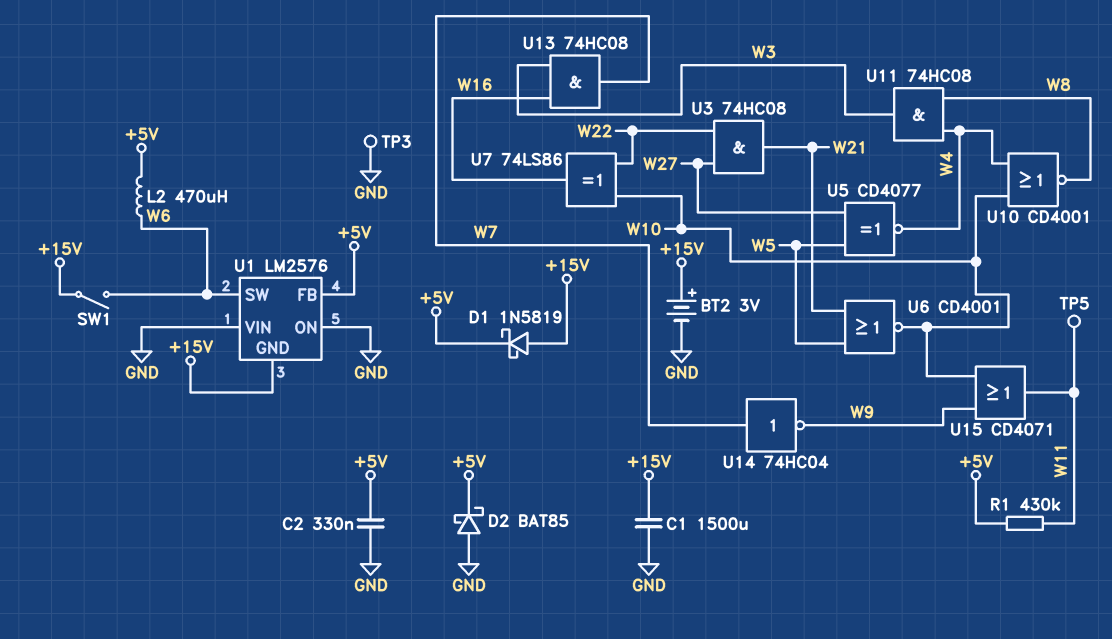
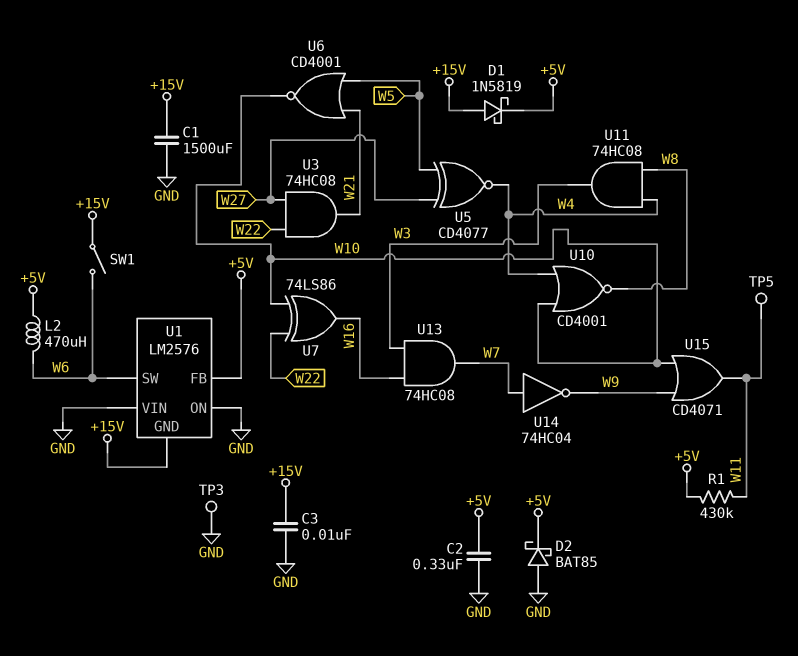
BT2: 3V (plus +15V, minus GND) -> none
C3: none -> 10nF (+15V, GND)

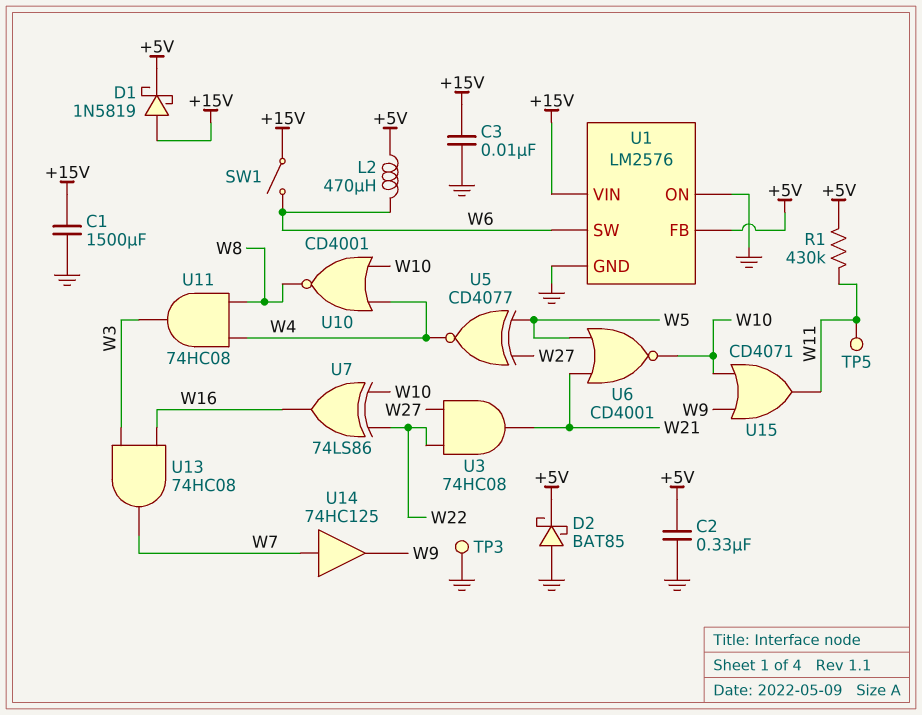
U1 pin GND: +15V -> GND
U1 pin VIN: GND -> +15V
U14: NOT 74HC04 (in W7, out W9) -> buffer 74HC125 (in W7, out W9)

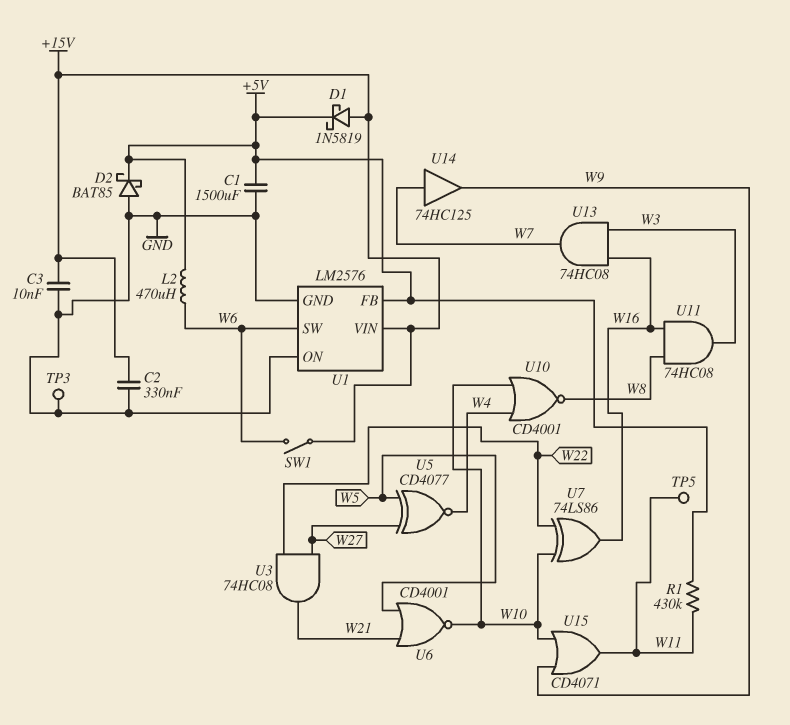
C1: 1500uF (+15V, GND) -> 1500uF (+5V, GND)
C2: 330nF (+5V, GND) -> 330nF (+15V, GND)
U11: AND 74HC08 (in W4, in W8, out W3) -> AND 74HC08 (in W8, in W16, out W3)

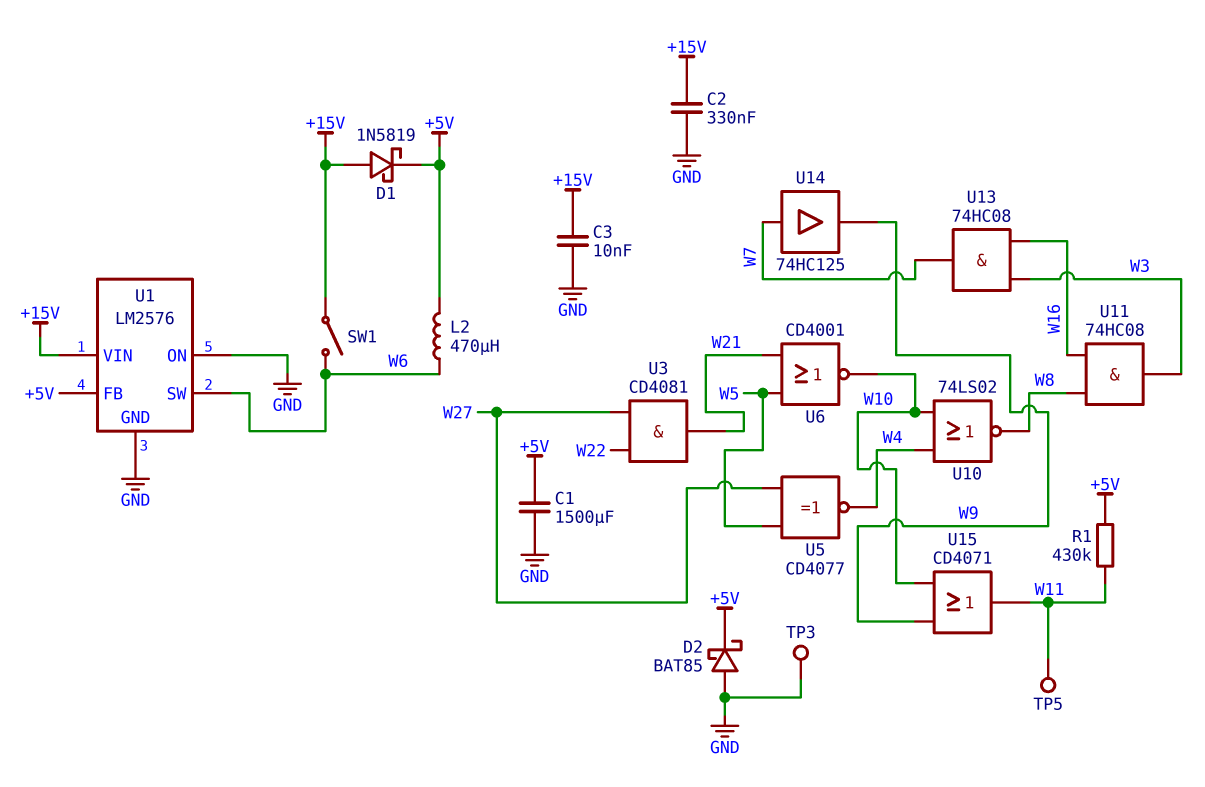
U3: AND 74HC08 (in W22, in W27, out W21) -> AND CD4081 (in W22, in W27, out W21)
U7: XOR 74LS86 (in W10, in W22, out W16) -> none
U10: NOR CD4001 (in W4, in W10, out W8) -> NOR 74LS02 (in W4, in W10, out W8)

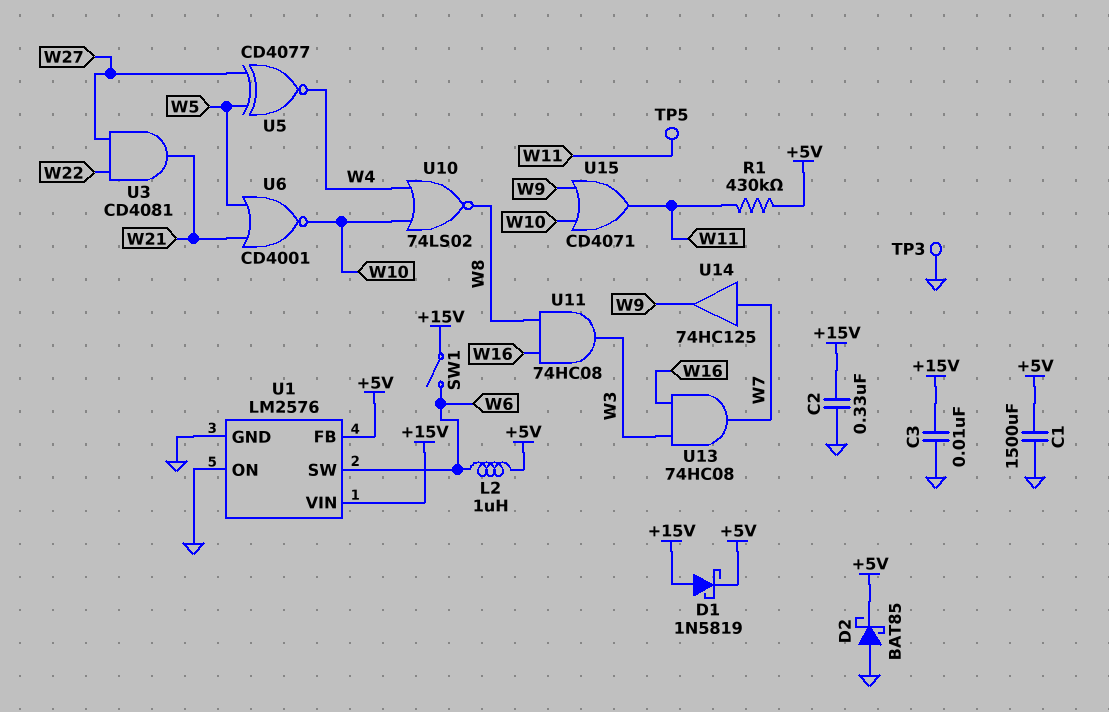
L2: 470uH (+5V, W6) -> 1uH (+5V, W6)

